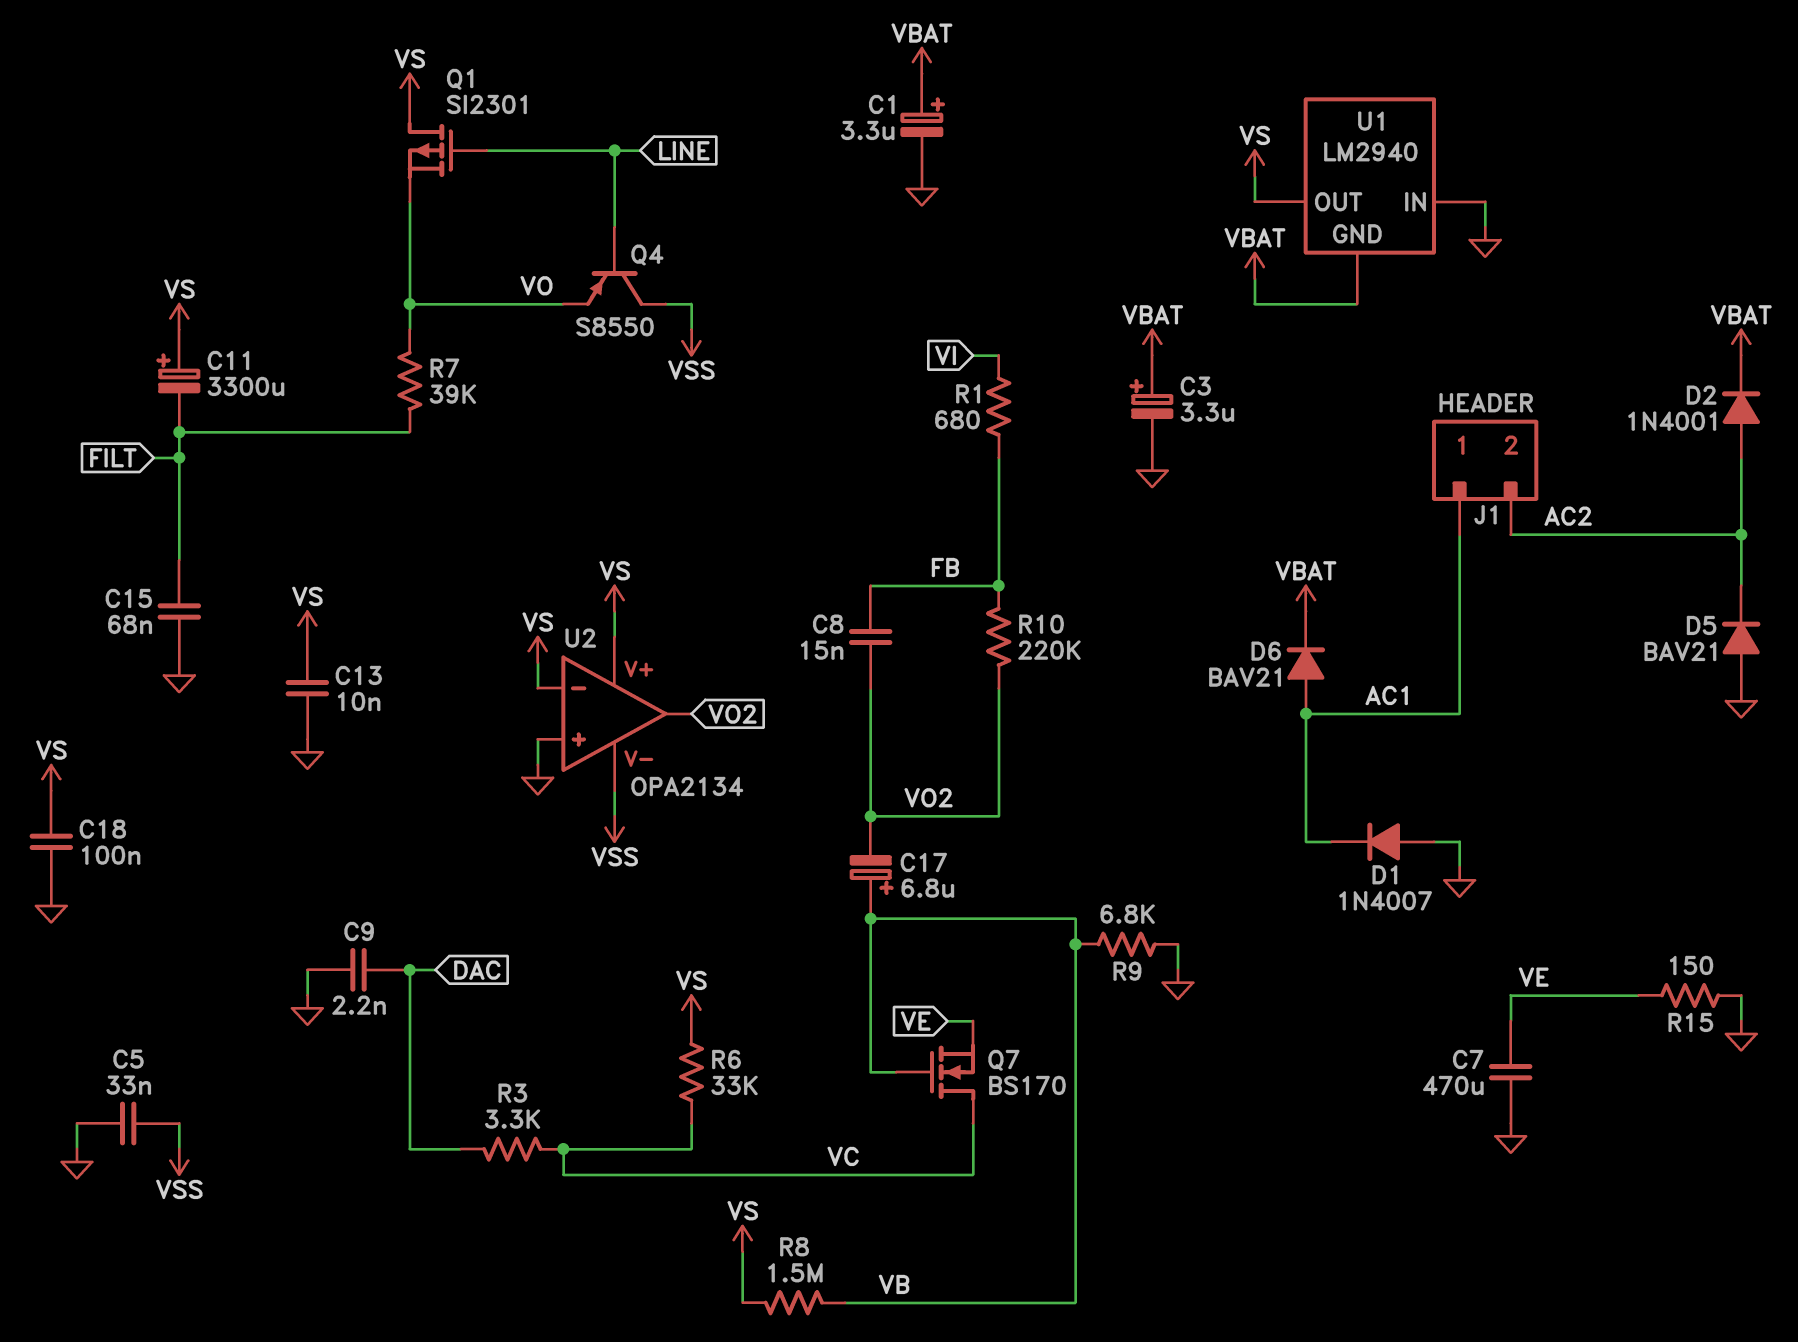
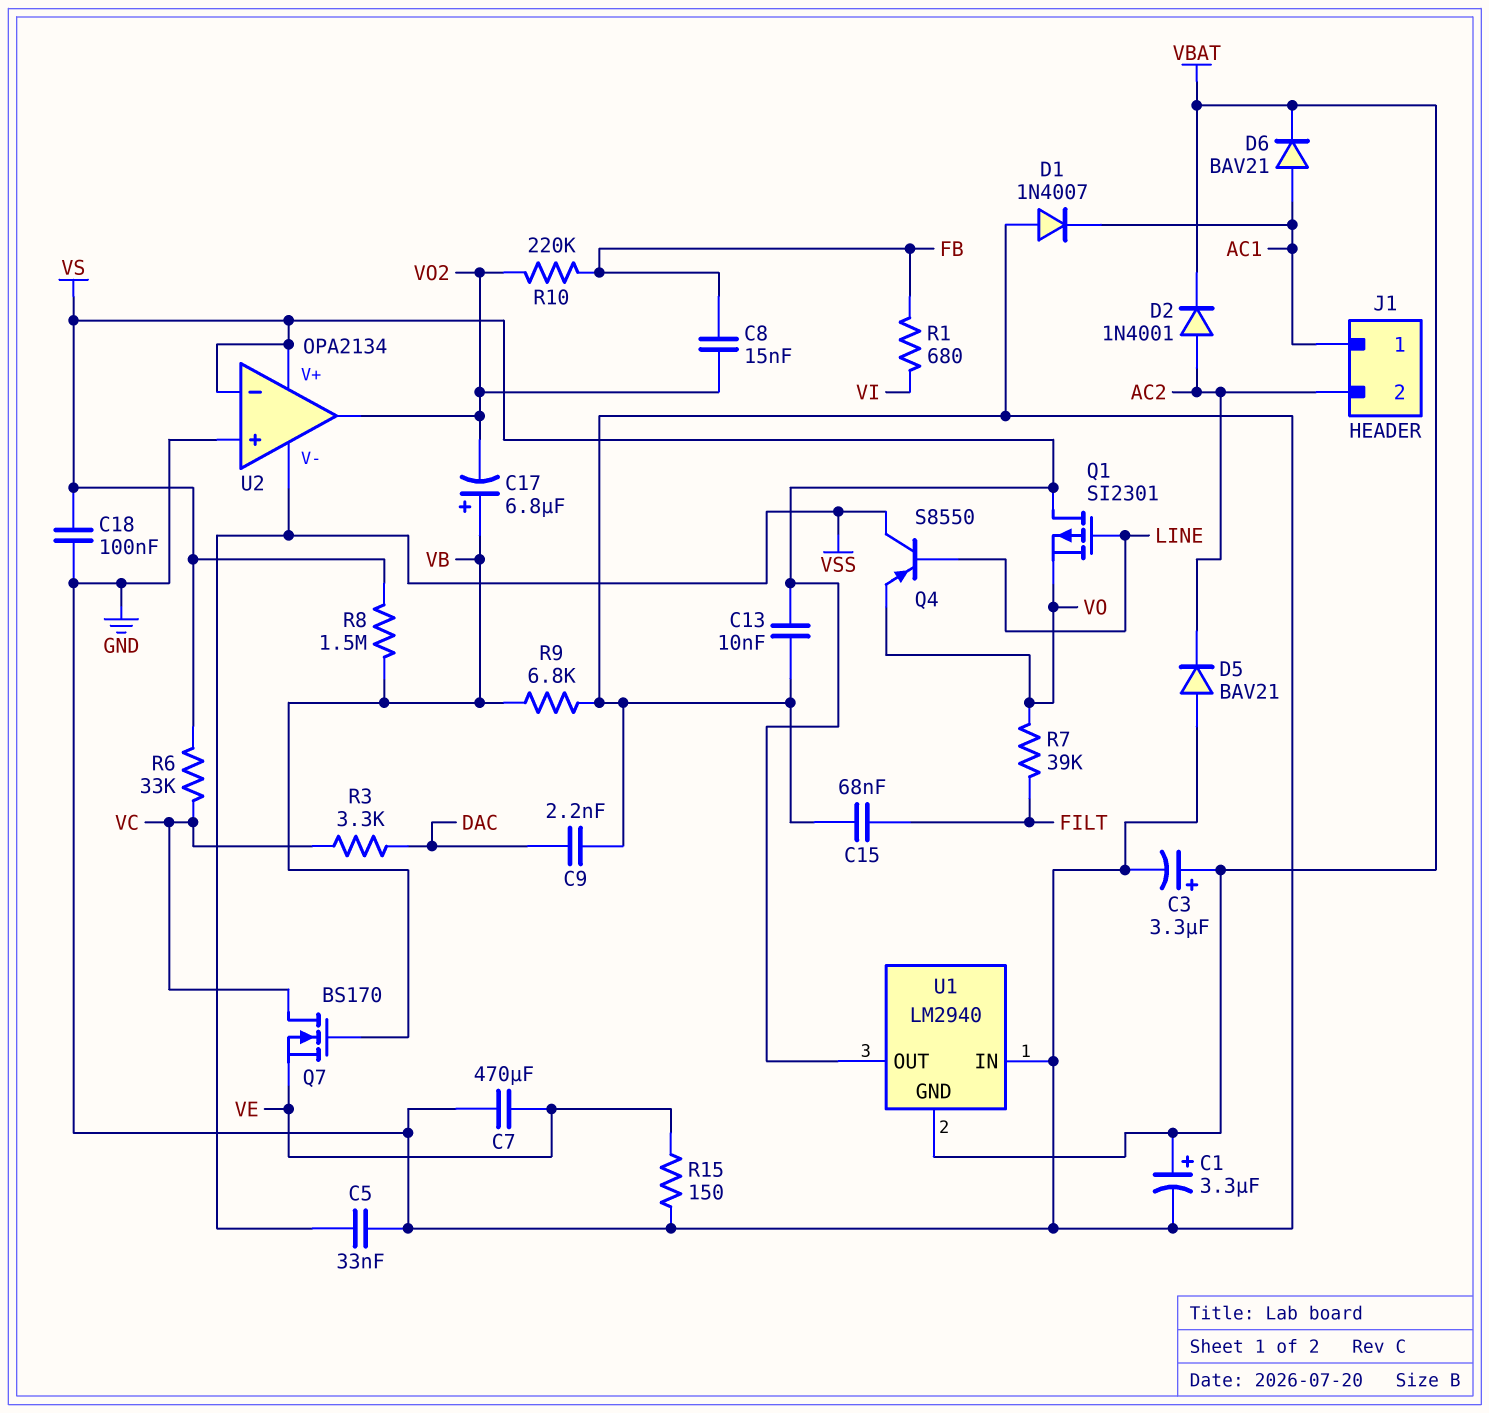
C11: 3300uF (plus VS, minus FILT) -> none

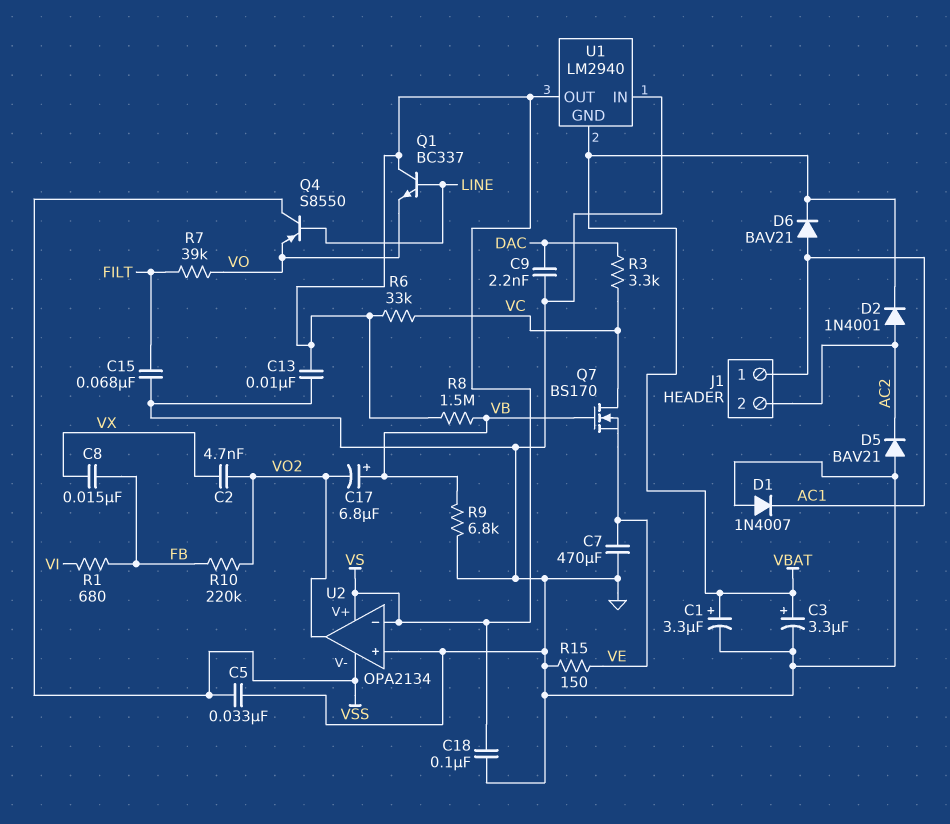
C2: none -> 4.7nF (VO2, VX)
C8: 15nF (FB, VO2) -> 15nF (FB, VX)
Q1: PMOS SI2301 (G LINE, D VS, S VO) -> NPN BC337 (B LINE, C VS, E VO)

